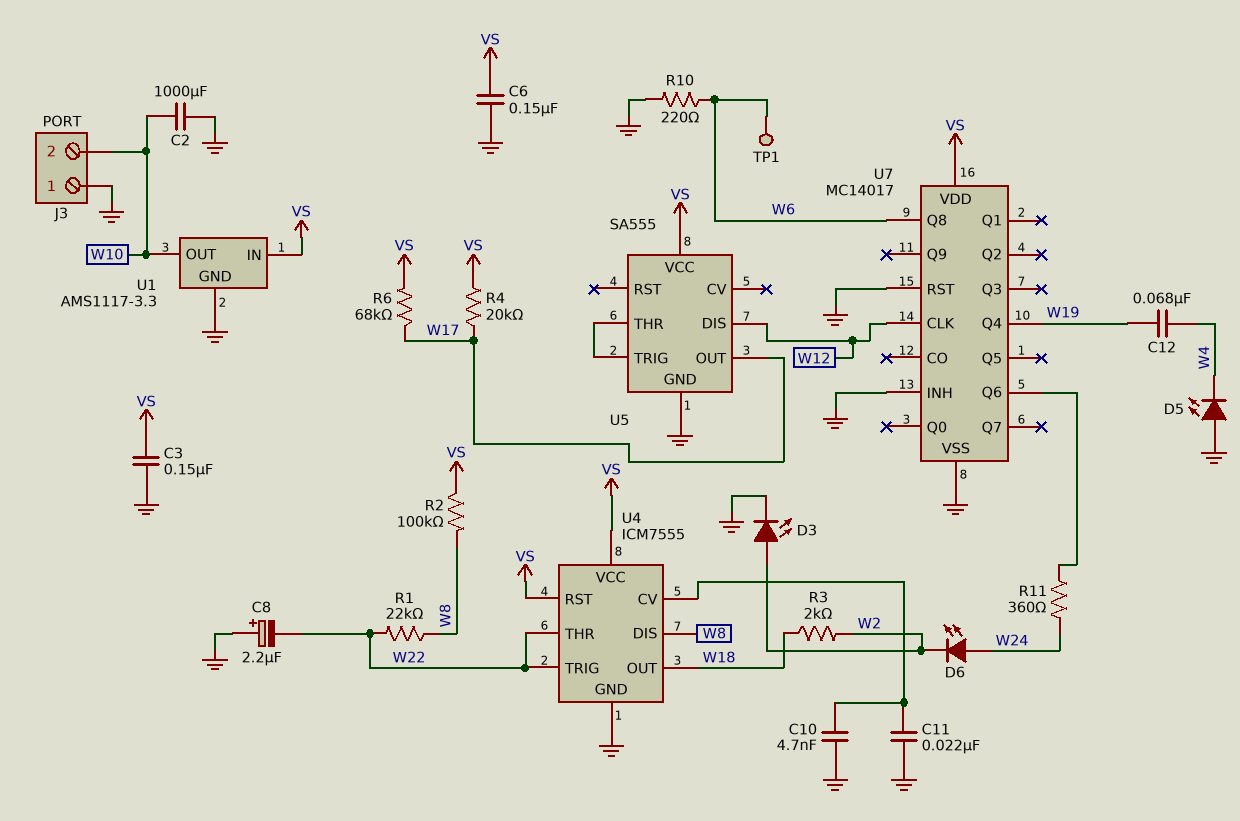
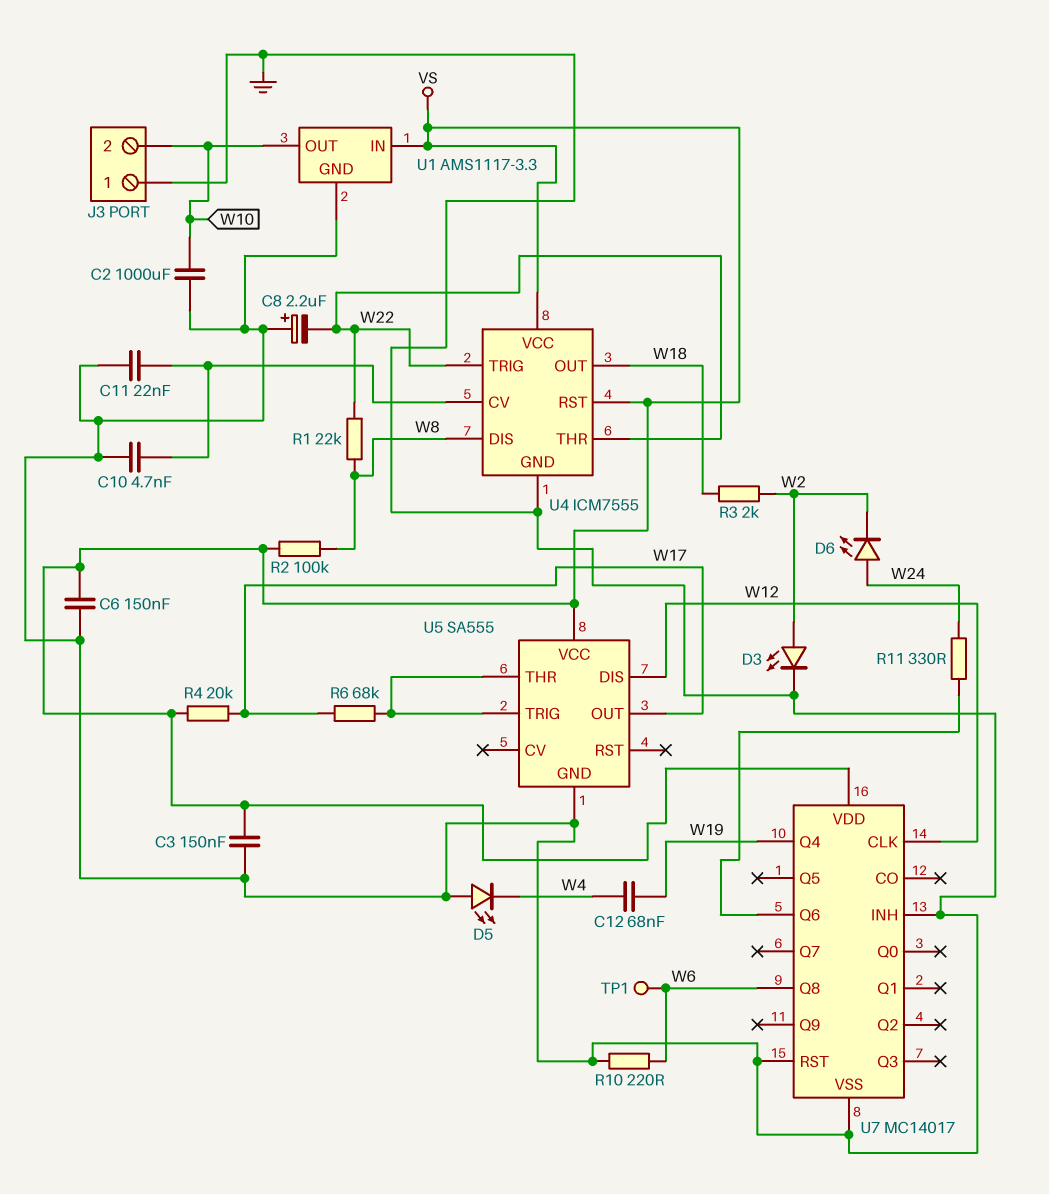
R6: 68k (VS, W17) -> 68k (U5/THR, W17)
R11: 360 (U7/Q6, W24) -> 330 (U7/Q6, W24)

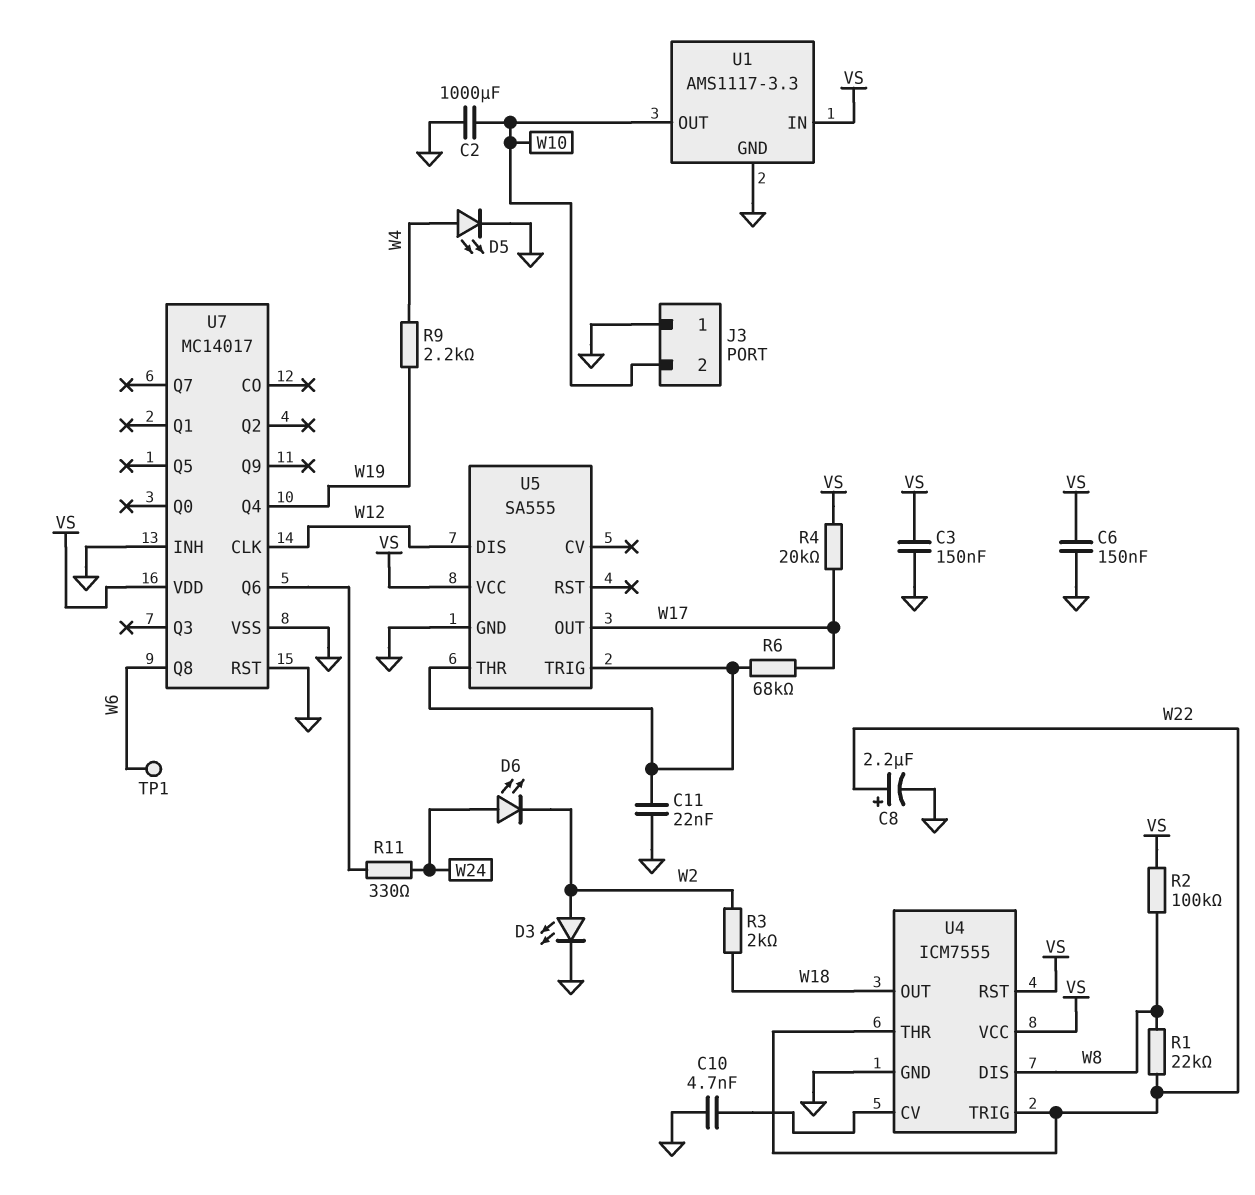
C8: 2.2uF (plus GND, minus W22) -> 2.2uF (plus W22, minus GND)
C11: 22nF (GND, U4/CV) -> 22nF (GND, U5/THR)
C12: 68nF (W4, W19) -> none
D5: LED (A GND, K W4) -> LED (A W4, K GND)
R9: none -> 2.2k (W4, W19)
R10: 220 (GND, W6) -> none

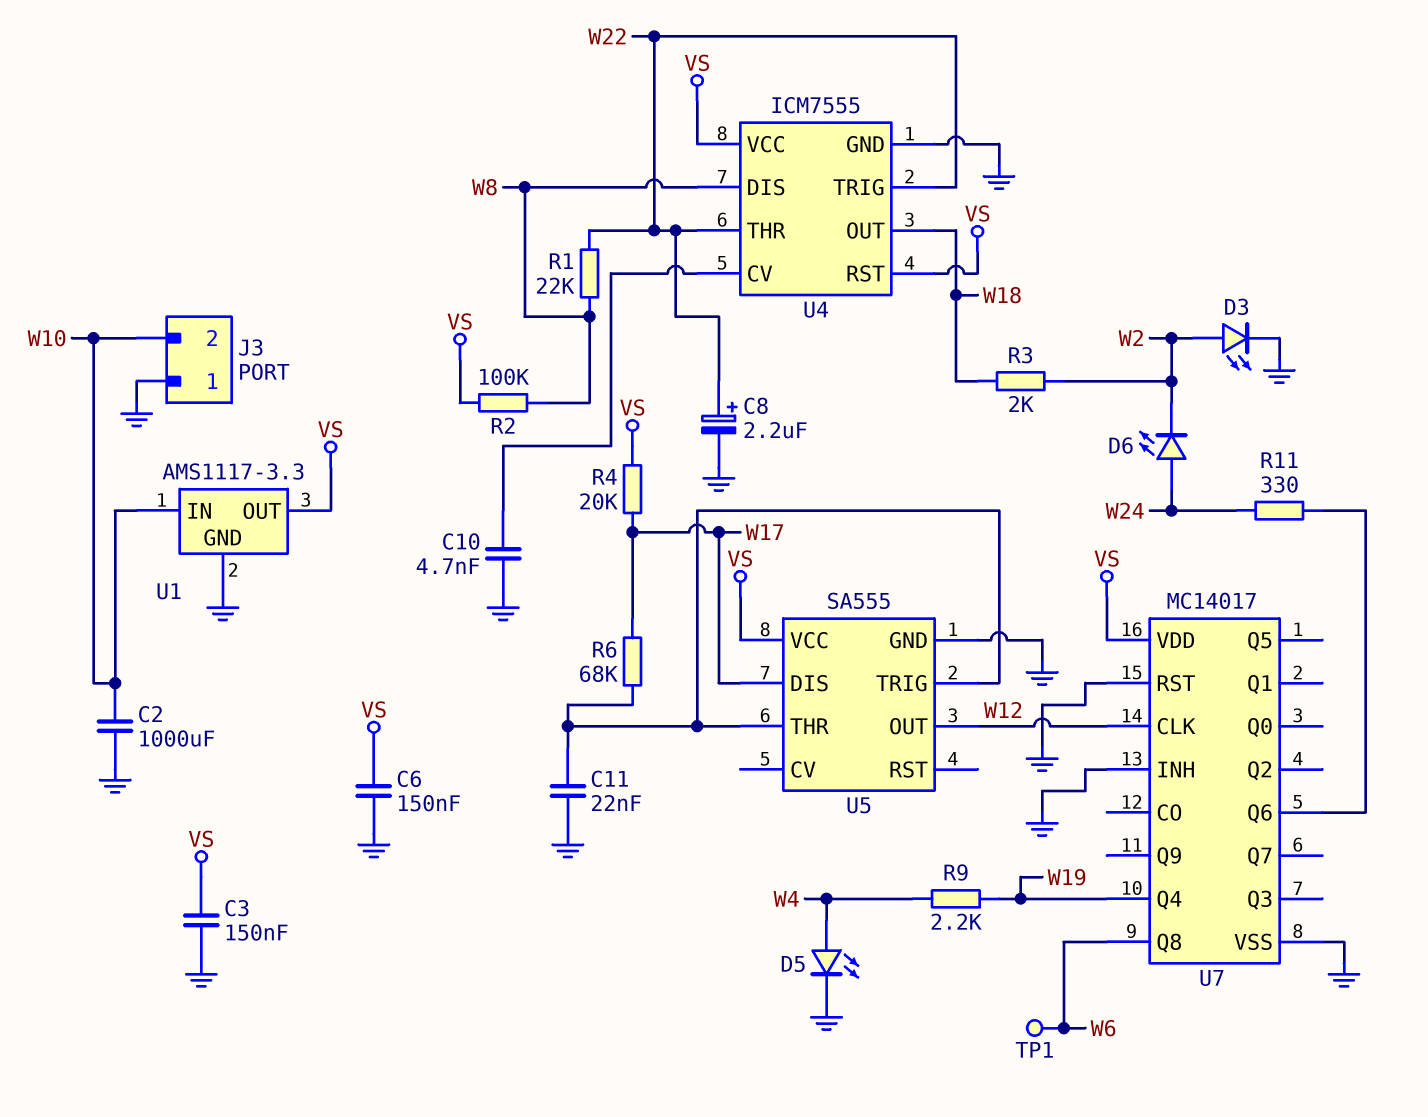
U1 pin IN: VS -> W10
U1 pin OUT: W10 -> VS
U5 pin DIS: W12 -> W17
U5 pin OUT: W17 -> W12

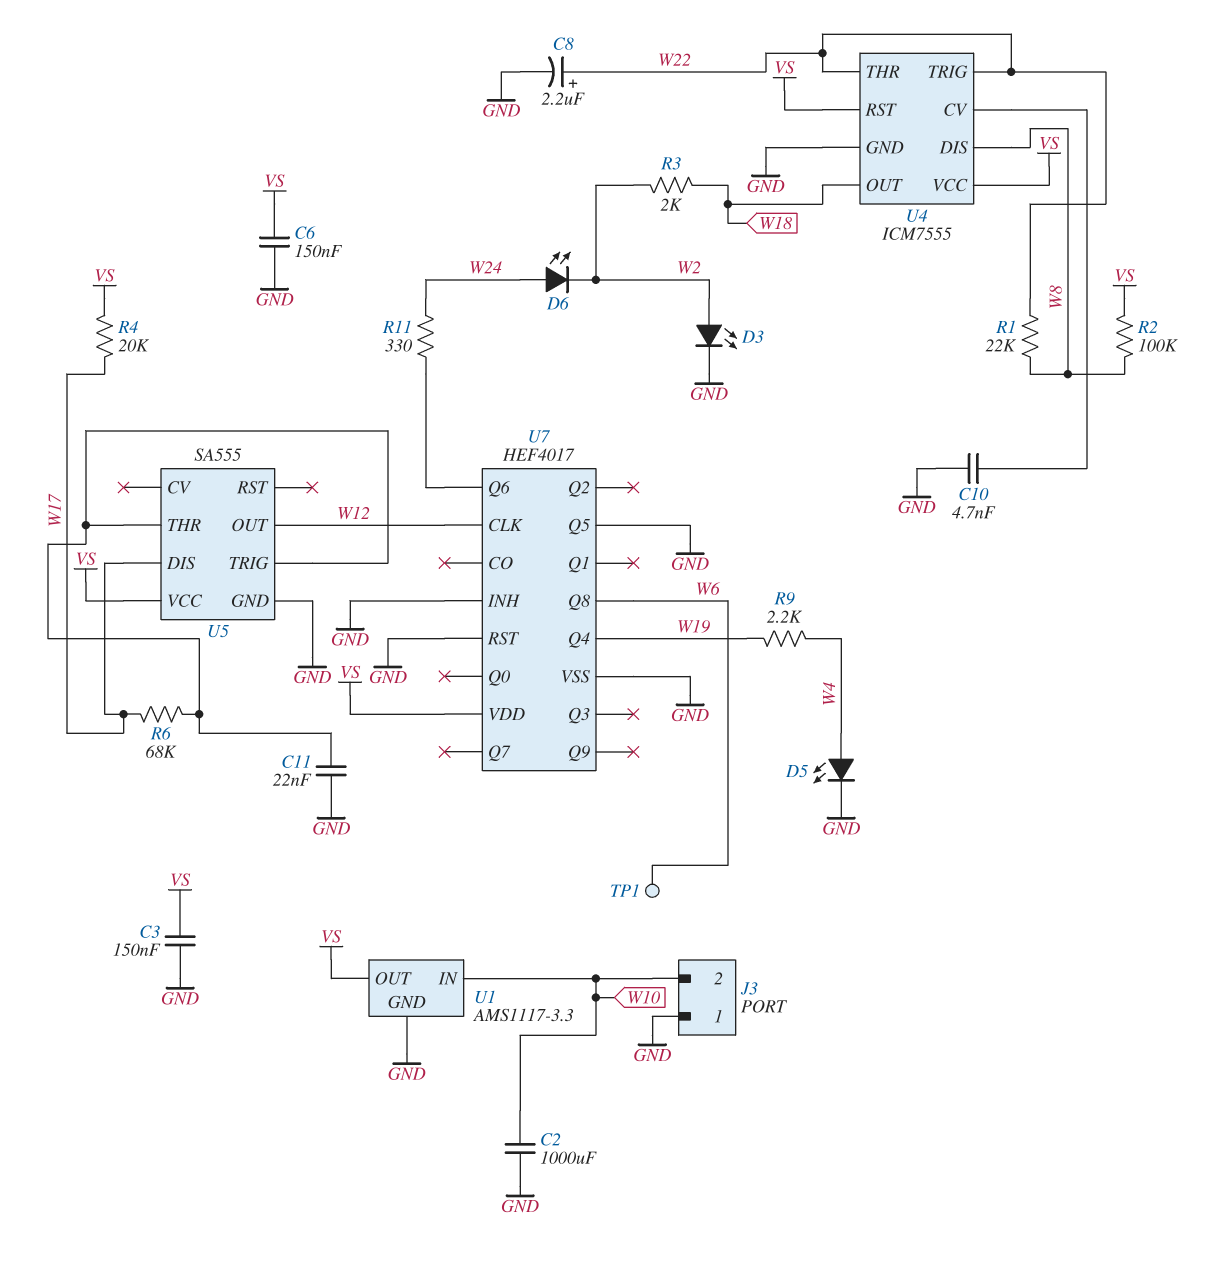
U7: MC14017 -> HEF4017
U7 pin Q5: none -> GND

